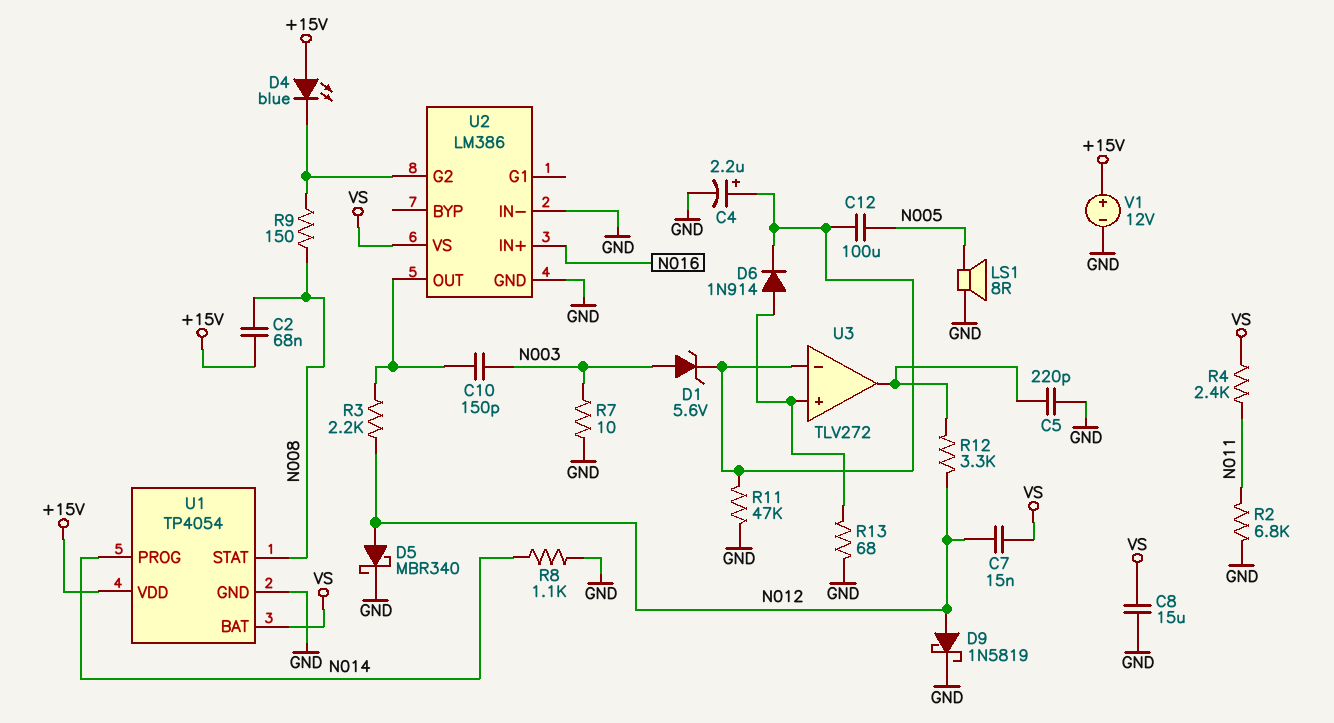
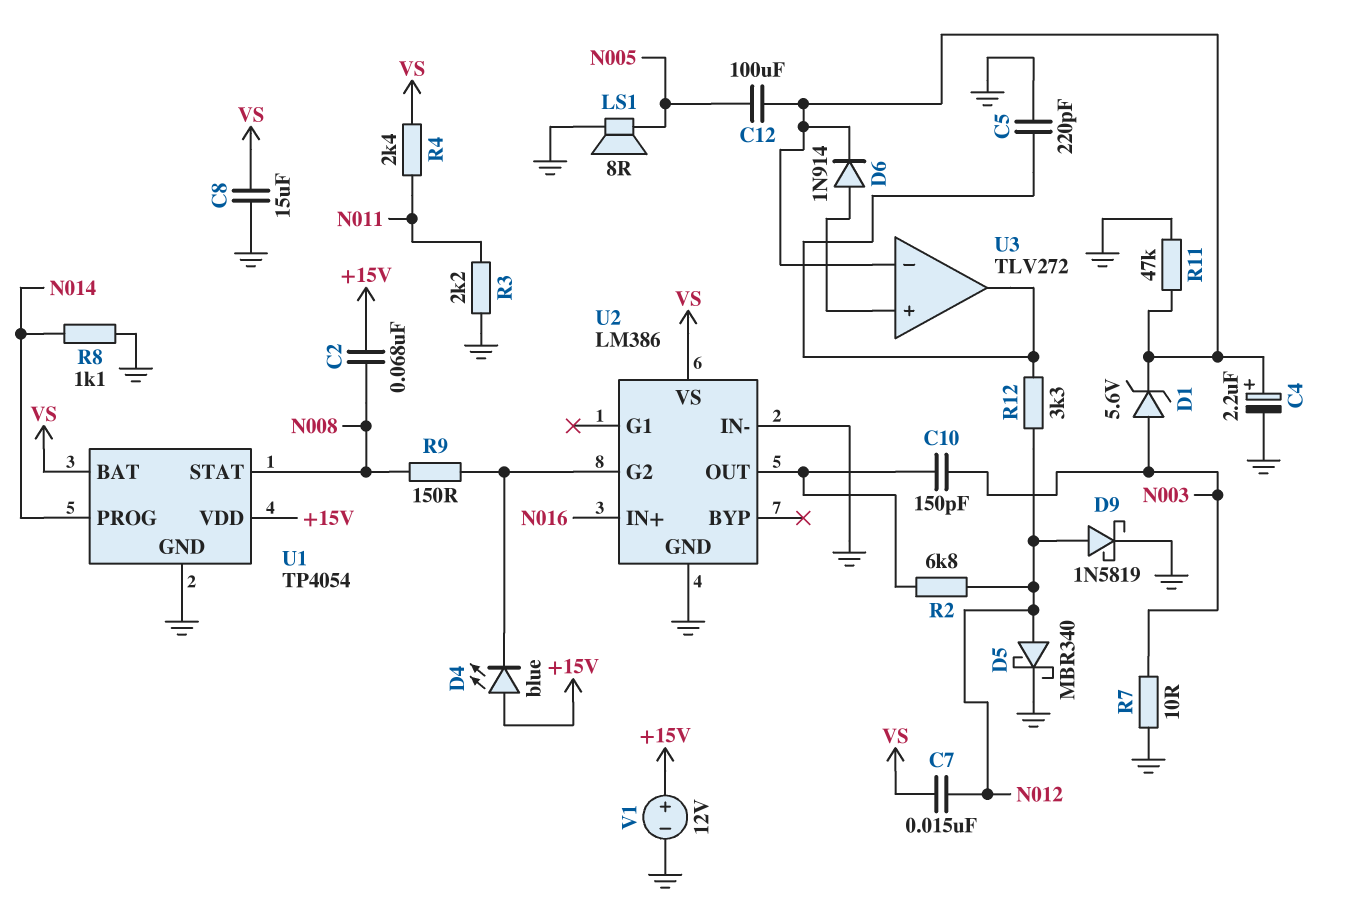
R2: 6.8k (GND, N011) -> 6.8k (N012, U2/OUT)
R3: 2.2k (N012, U2/OUT) -> 2.2k (GND, N011)
R13: 68 (GND, U3/in+) -> none

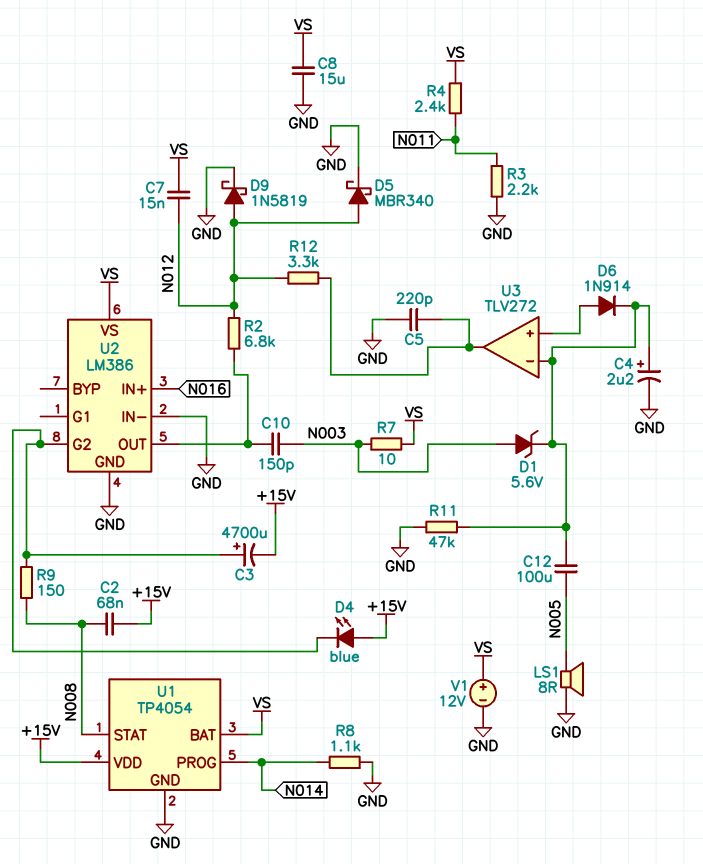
C3: none -> 4700uF (plus U2/G2, minus +15V)
R7: 10 (GND, N003) -> 10 (N003, VS)
V1: 12V (plus +15V, minus GND) -> 12V (plus VS, minus GND)

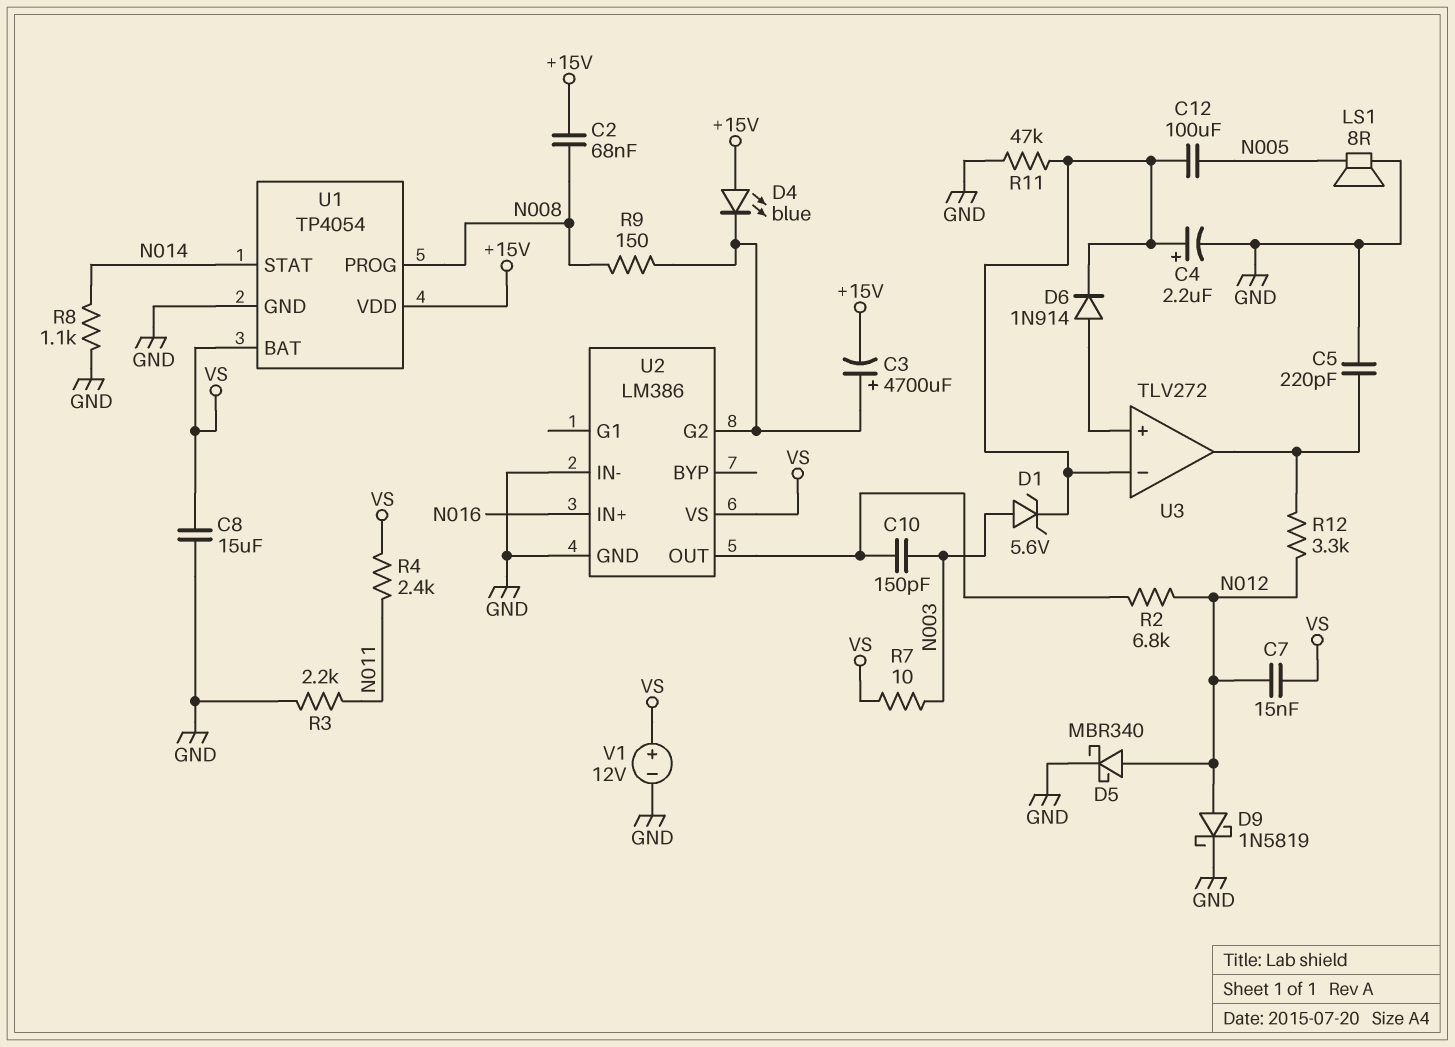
U1 pin PROG: N014 -> N008
U1 pin STAT: N008 -> N014

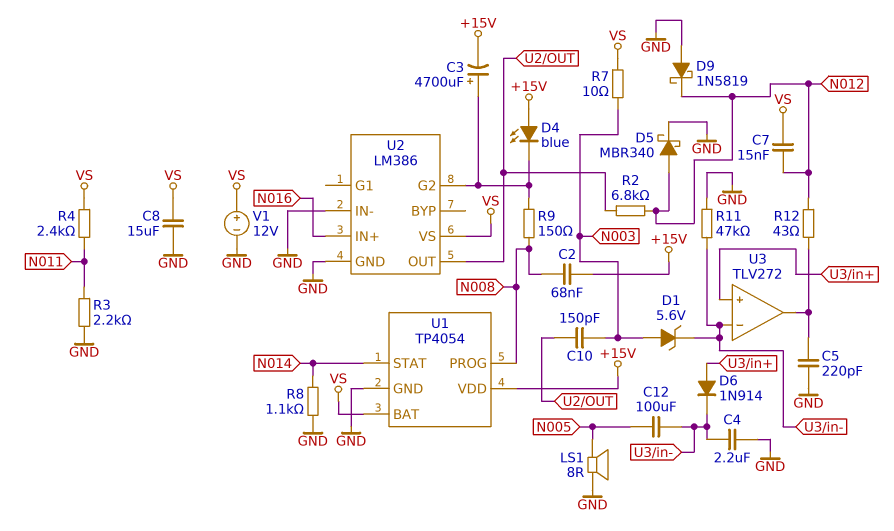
C4: 2.2uF (plus U3/in-, minus GND) -> 2.2uF (GND, U3/in-)
D9: schottky 1N5819 (A N012, K GND) -> schottky 1N5819 (A GND, K N012)
R12: 3.3k (N012, U3/out) -> 43 (N012, U3/out)

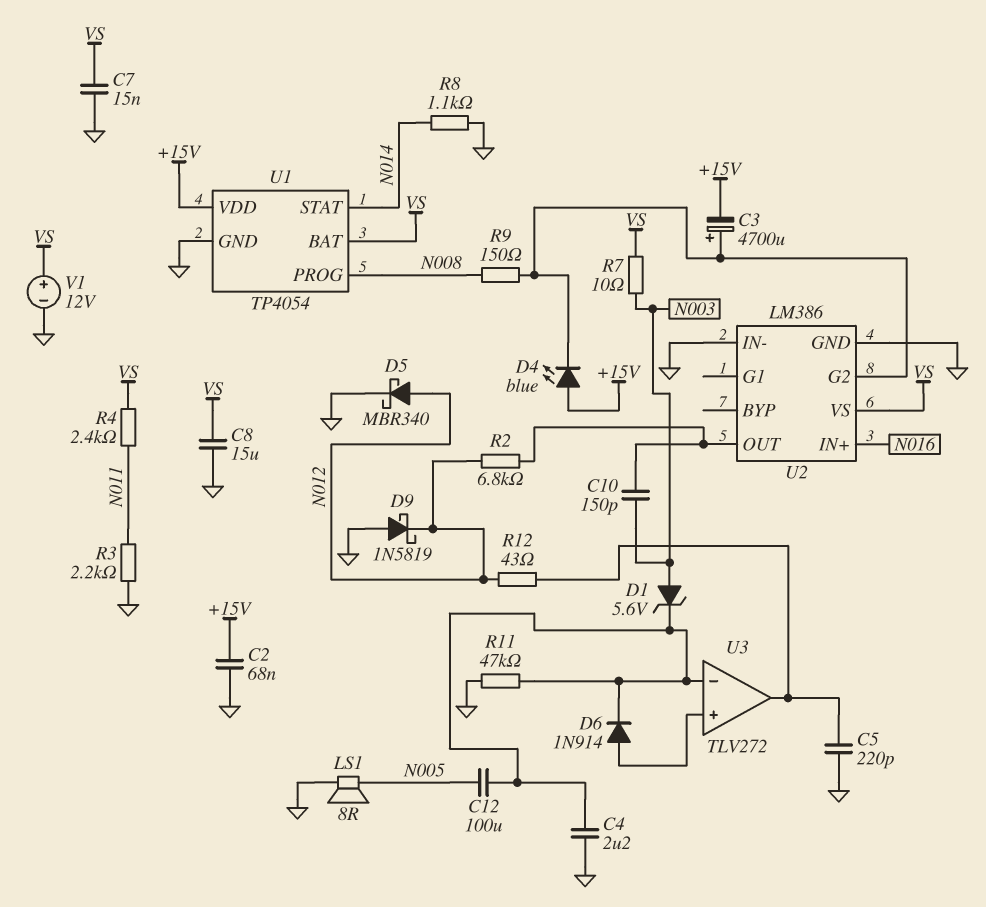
C2: 68nF (+15V, N008) -> 68nF (+15V, GND)
C7: 15nF (N012, VS) -> 15nF (GND, VS)

